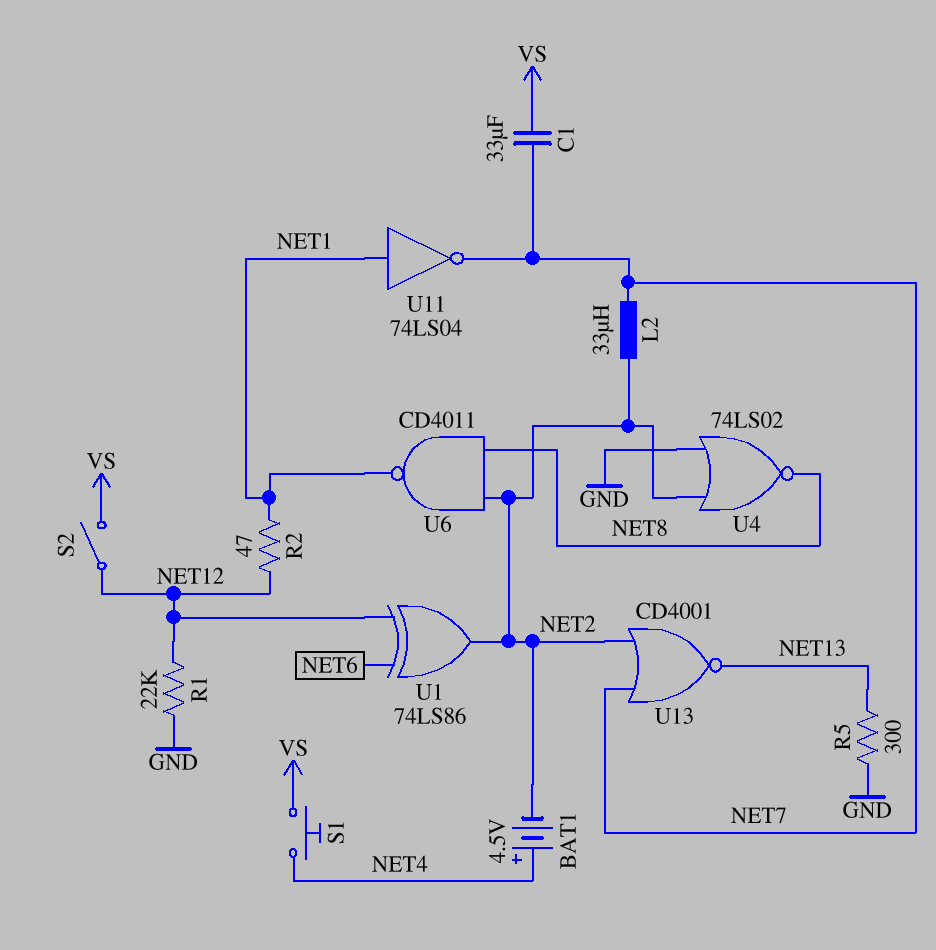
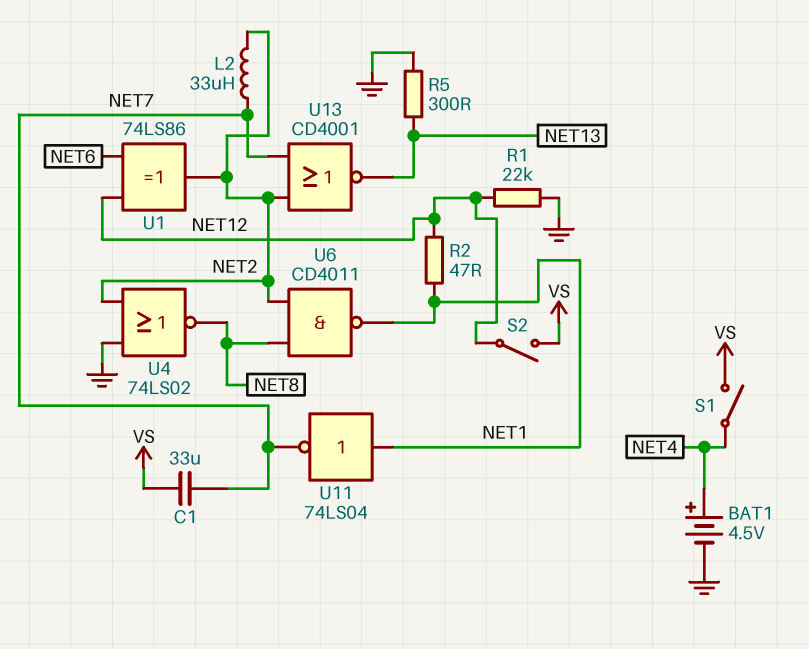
BAT1: 4.5V (plus NET4, minus NET2) -> 4.5V (plus NET4, minus GND)
S1: button (NET4, VS) -> switch (NET4, VS)

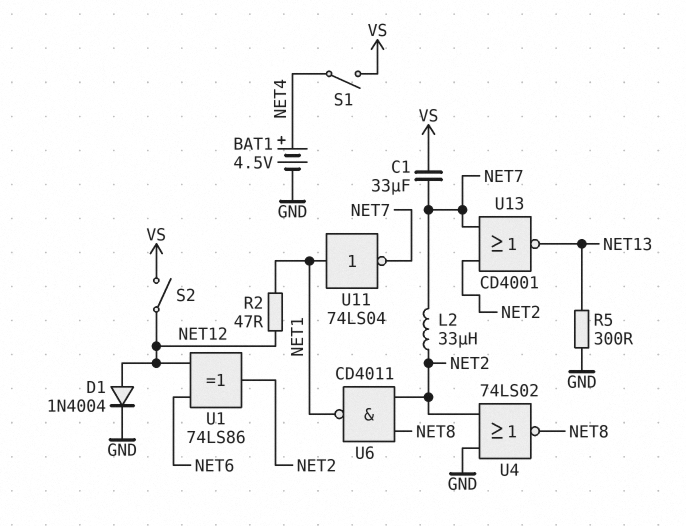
D1: none -> diode 1N4004 (A NET12, K GND)
R1: 22k (GND, NET12) -> none

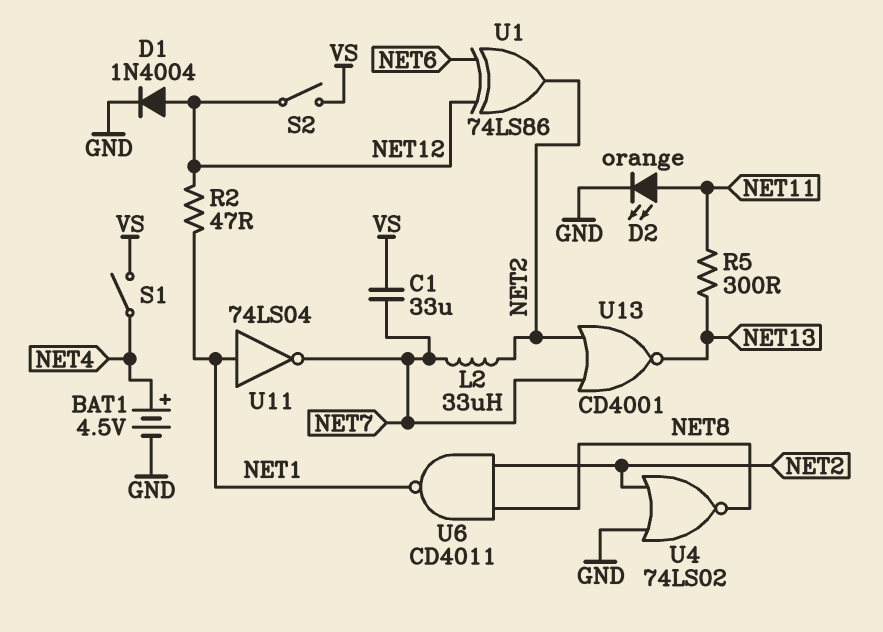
D2: none -> LED orange (A NET11, K GND)
R5: 300 (GND, NET13) -> 300 (NET11, NET13)

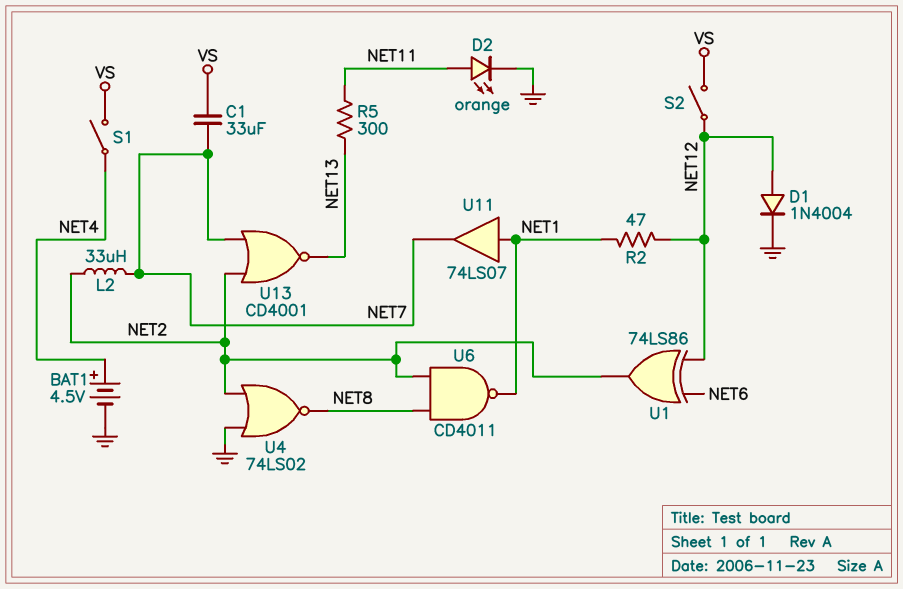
U11: NOT 74LS04 (in NET1, out NET7) -> buffer 74LS07 (in NET1, out NET7)

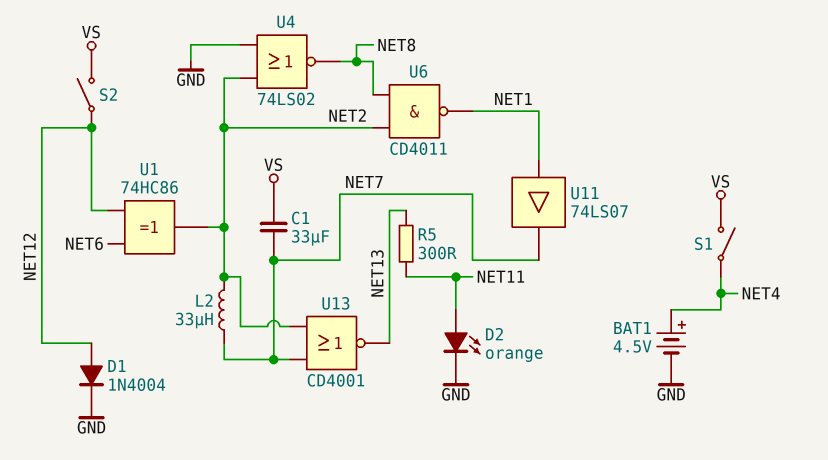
R2: 47 (NET1, NET12) -> none
U1: XOR 74LS86 (in NET6, in NET12, out NET2) -> XOR 74HC86 (in NET6, in NET12, out NET2)

